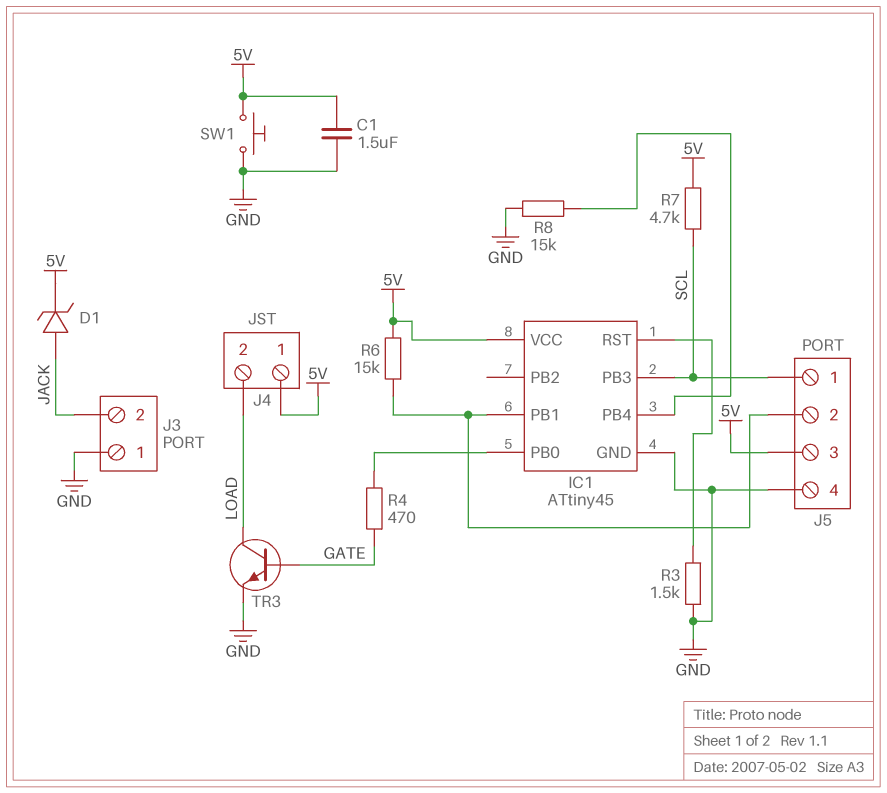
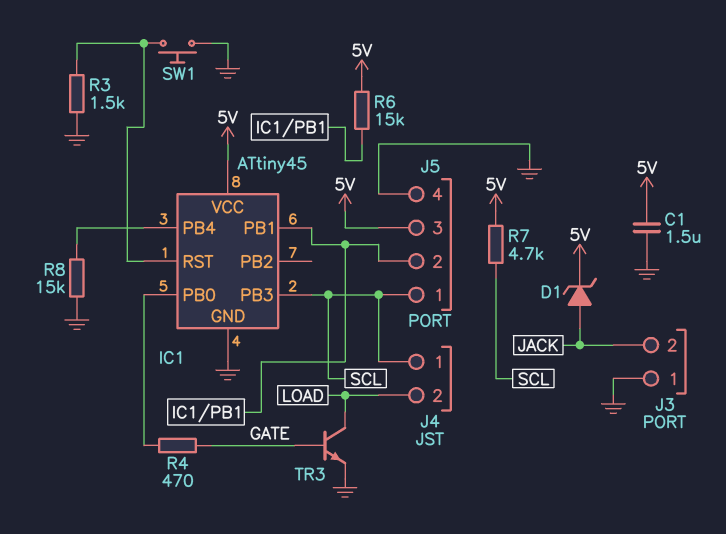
J4 pin 1: 5V -> SCL
SW1: button (5V, GND) -> button (GND, IC1/RST)

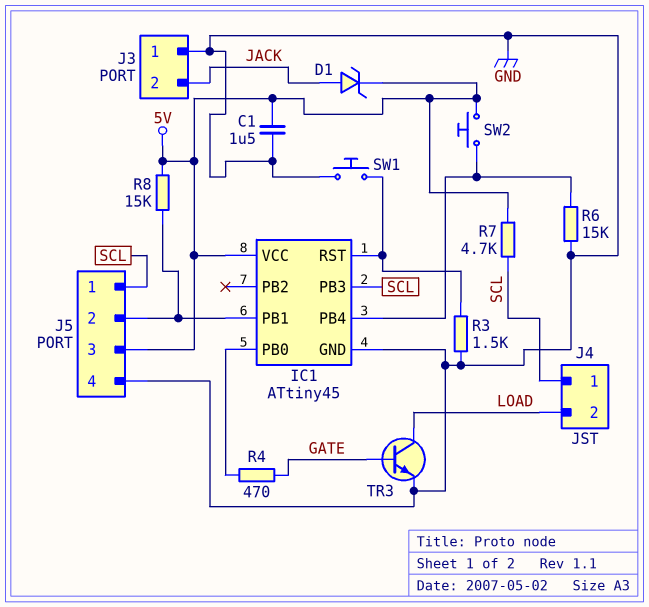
R6: 15k (5V, IC1/PB1) -> 15k (GND, IC1/PB4)
R8: 15k (GND, IC1/PB4) -> 15k (5V, IC1/PB1)
SW2: none -> button (5V, IC1/PB4)

